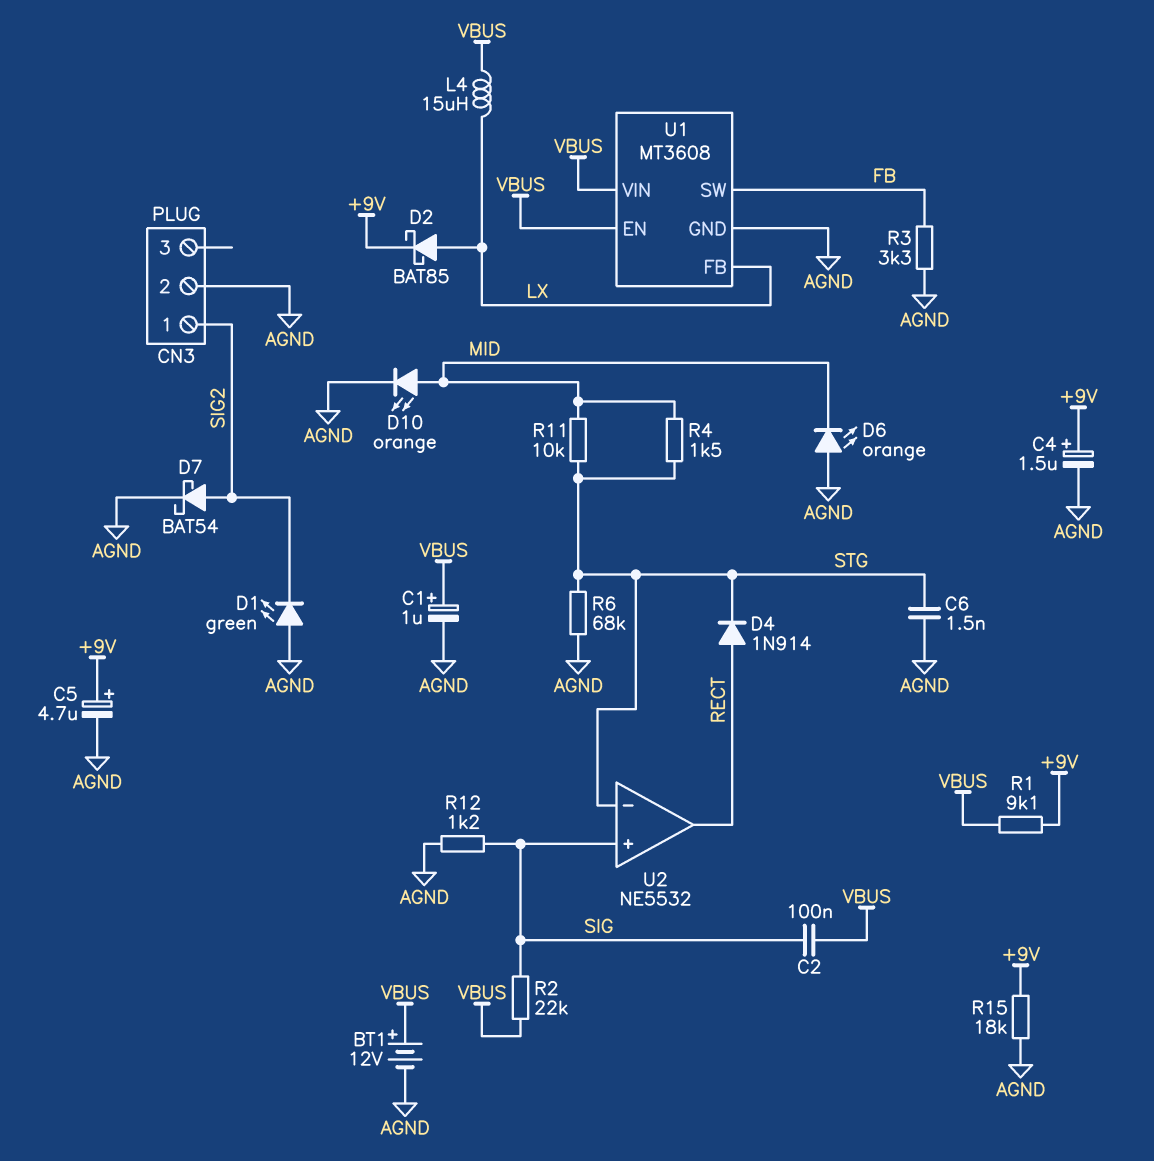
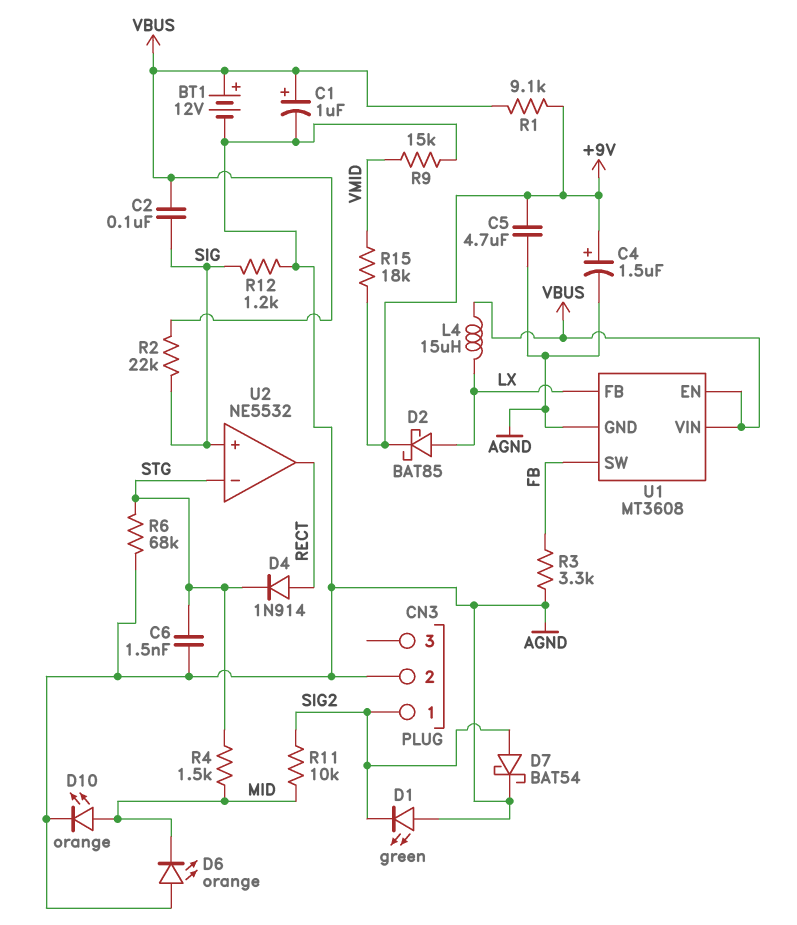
C5: 4.7uF (plus +9V, minus AGND) -> 4.7uF (+9V, AGND)
R9: none -> 15k (AGND, VMID)
R11: 10k (MID, STG) -> 10k (MID, SIG2)
R15: 18k (+9V, AGND) -> 18k (+9V, VMID)

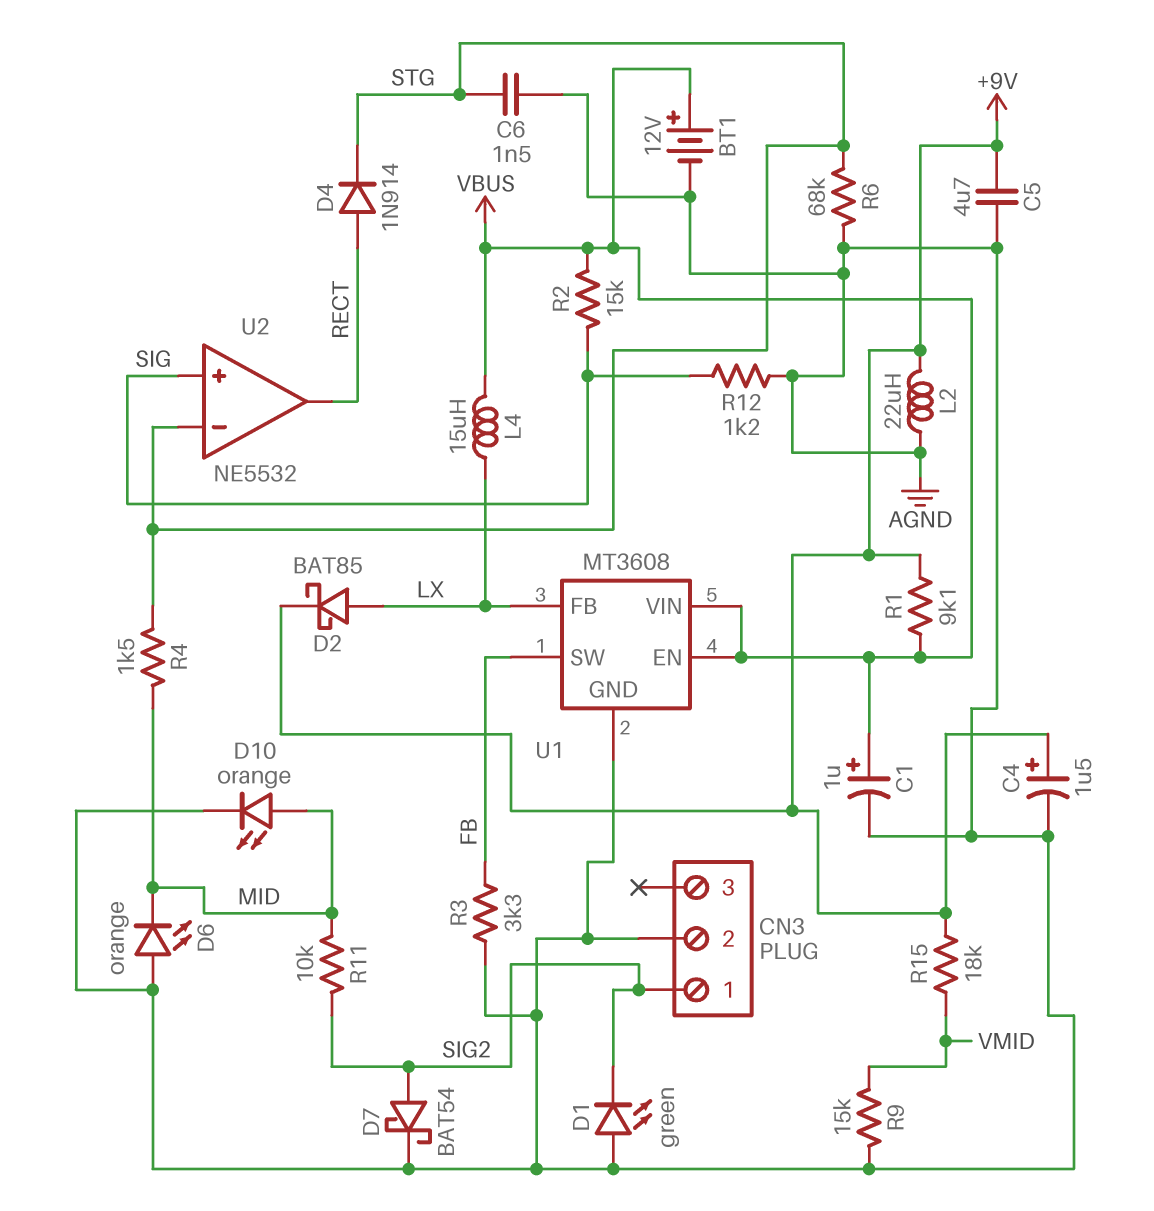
C2: 100nF (SIG, VBUS) -> none
L2: none -> 22uH (+9V, AGND)
R2: 22k (SIG, VBUS) -> 15k (SIG, VBUS)

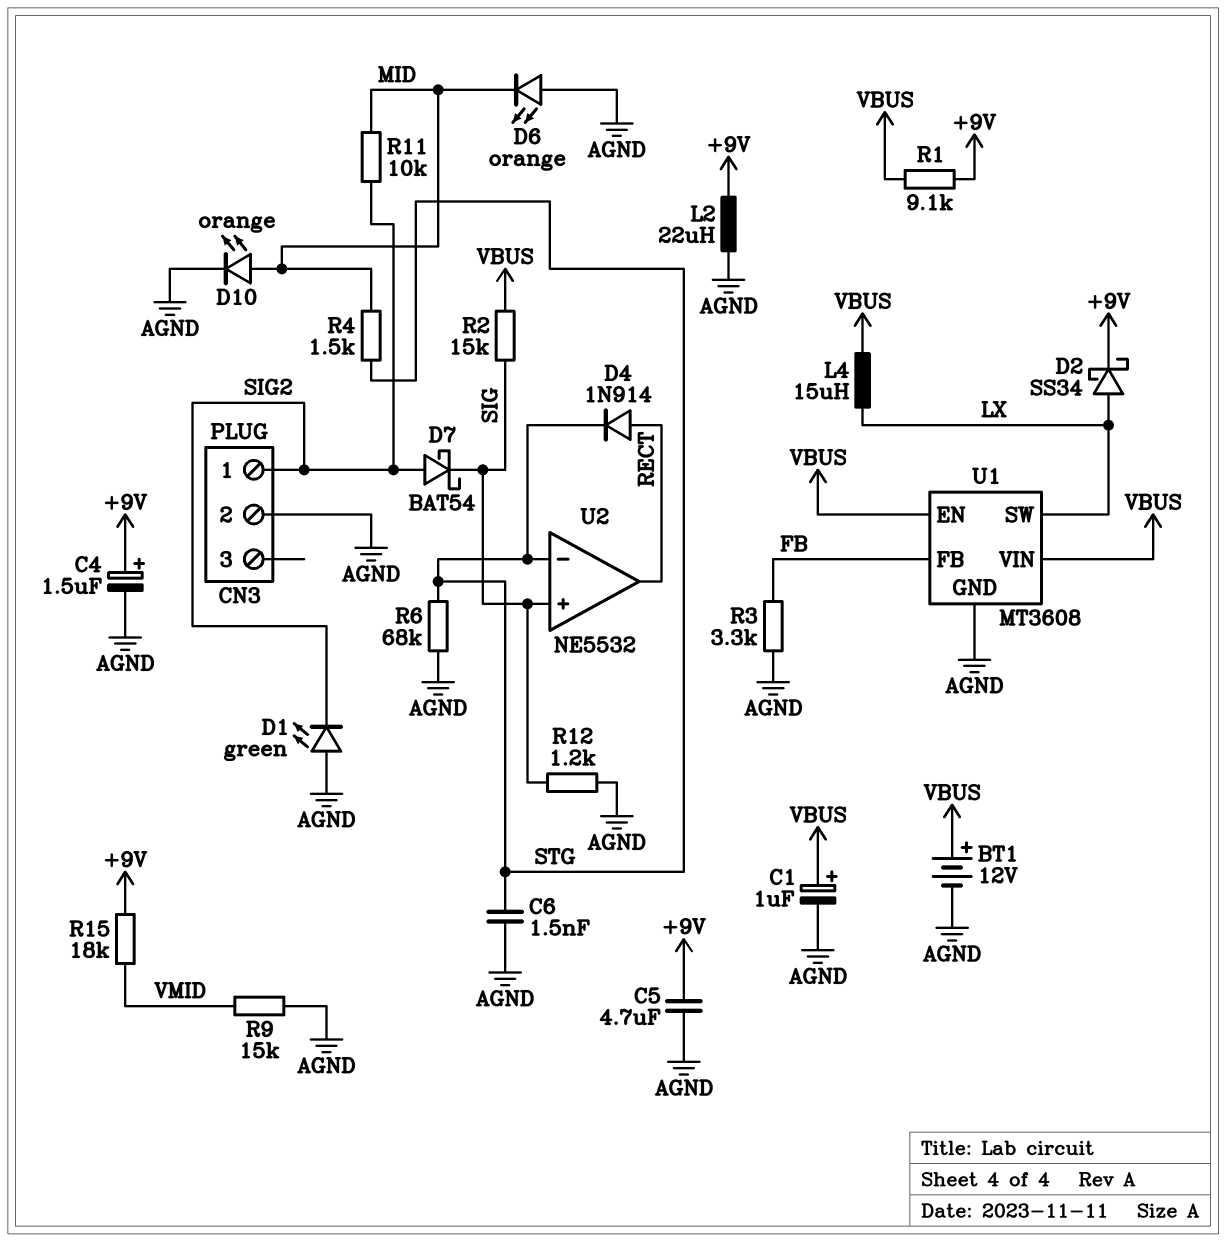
D2: schottky BAT85 (A LX, K +9V) -> schottky SS34 (A LX, K +9V)
D7: schottky BAT54 (A SIG2, K AGND) -> schottky BAT54 (A SIG2, K SIG)
U1 pin FB: LX -> FB
U1 pin SW: FB -> LX

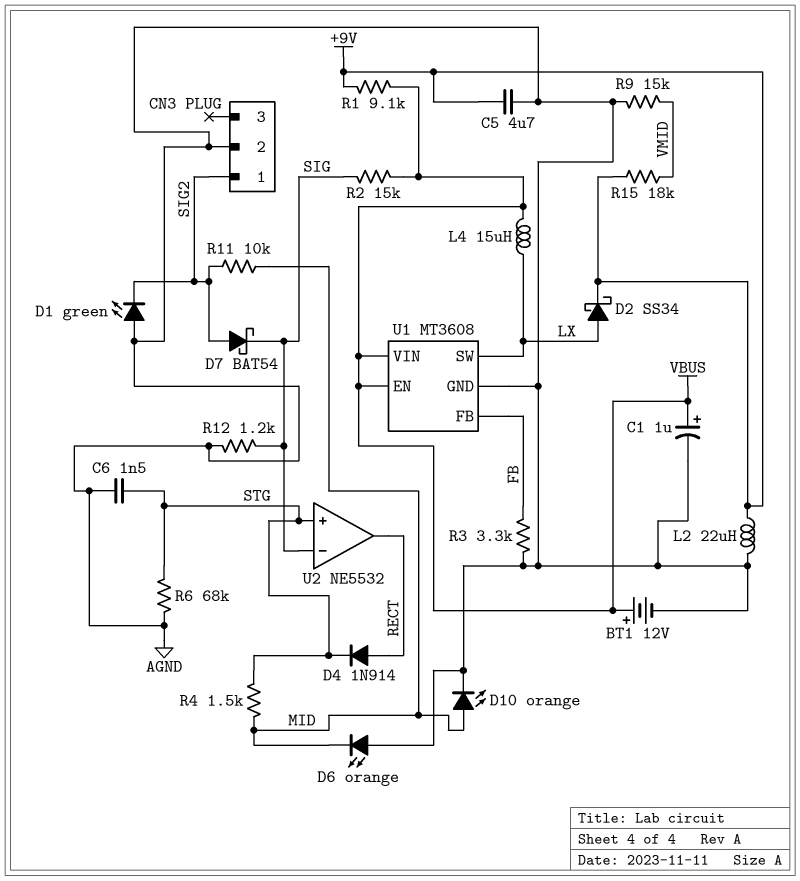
C4: 1.5uF (plus +9V, minus AGND) -> none
U2 pin in+: SIG -> STG
U2 pin in-: STG -> SIG

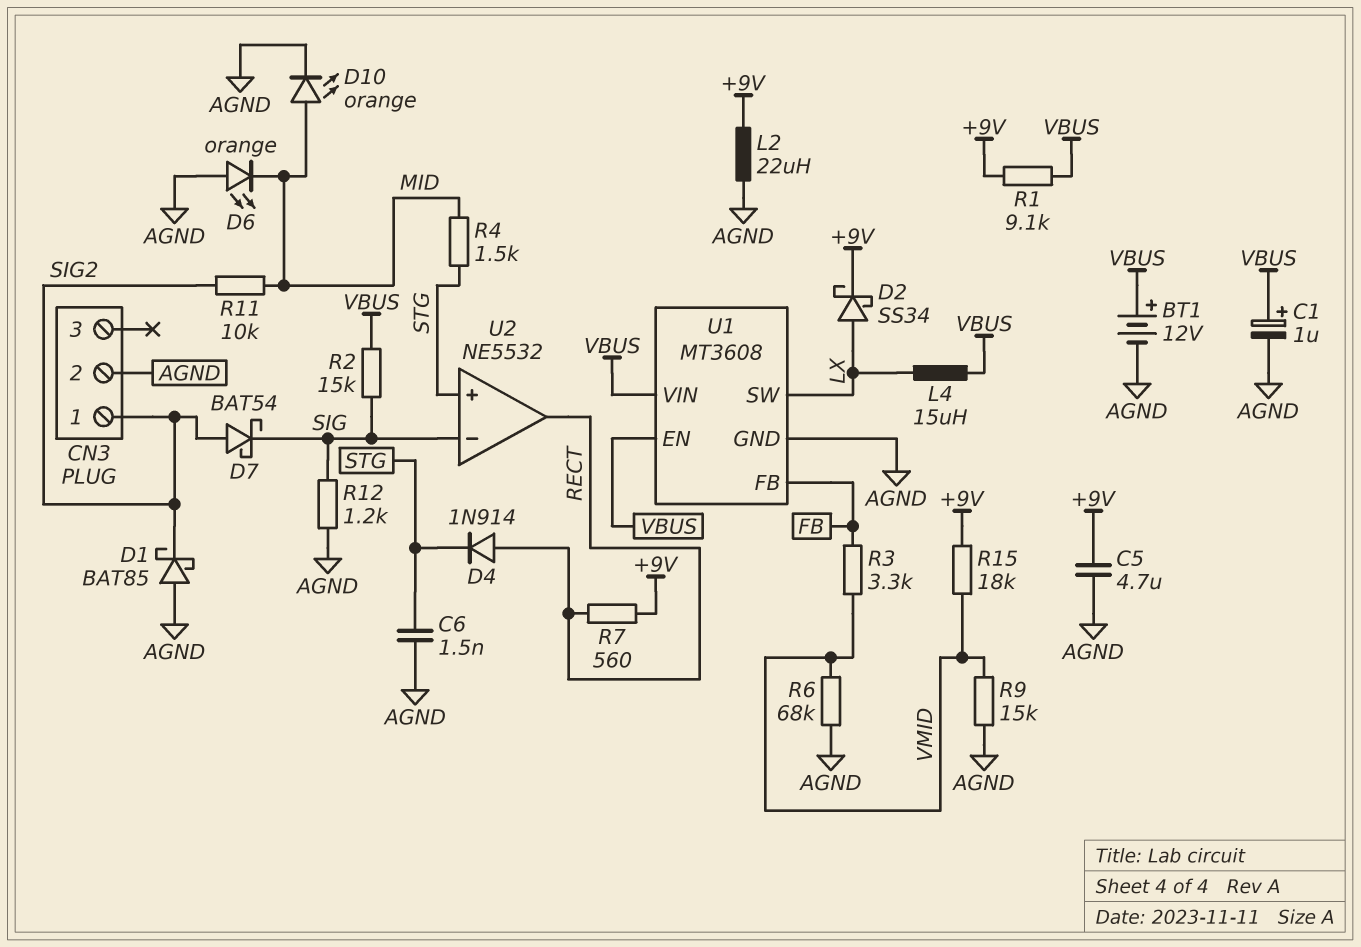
D1: LED green (A AGND, K SIG2) -> schottky BAT85 (A AGND, K SIG2)
R3: 3.3k (AGND, FB) -> 3.3k (FB, VMID)
R6: 68k (AGND, STG) -> 68k (AGND, VMID)
R7: none -> 560 (+9V, RECT)

